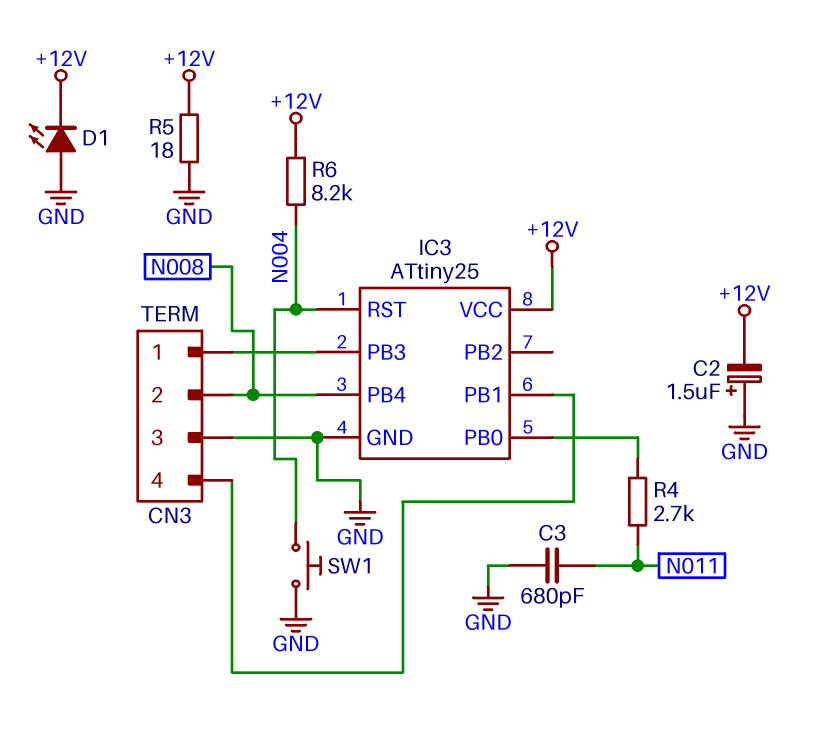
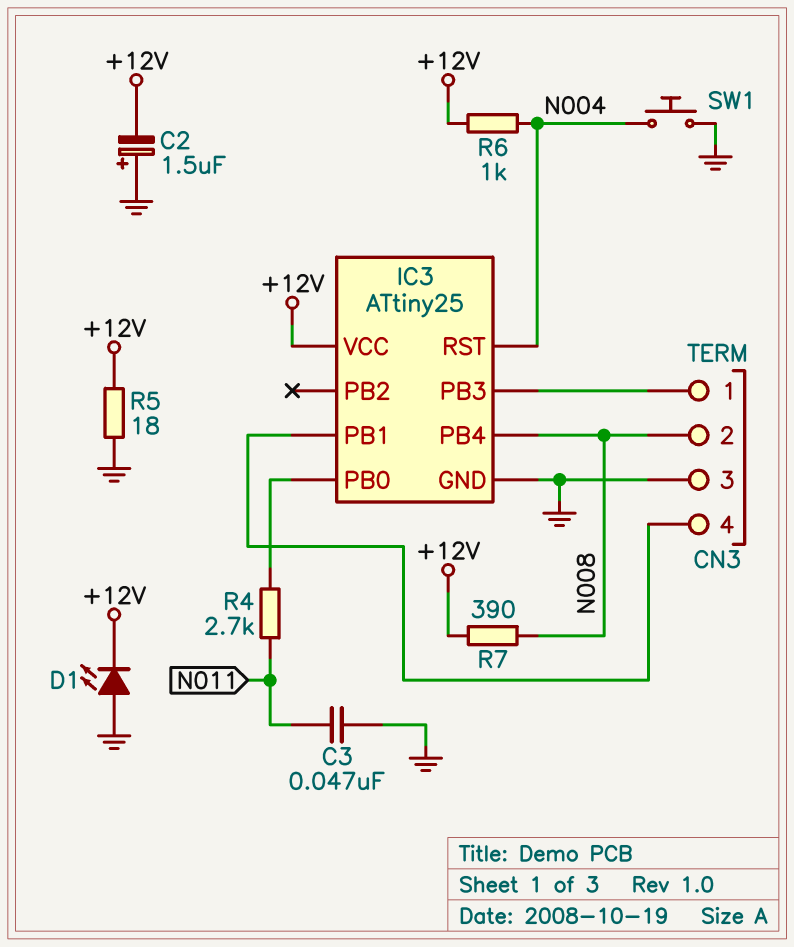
C3: 680pF (GND, N011) -> 47nF (GND, N011)
R6: 8.2k (+12V, N004) -> 1k (+12V, N004)
R7: none -> 390 (+12V, N008)

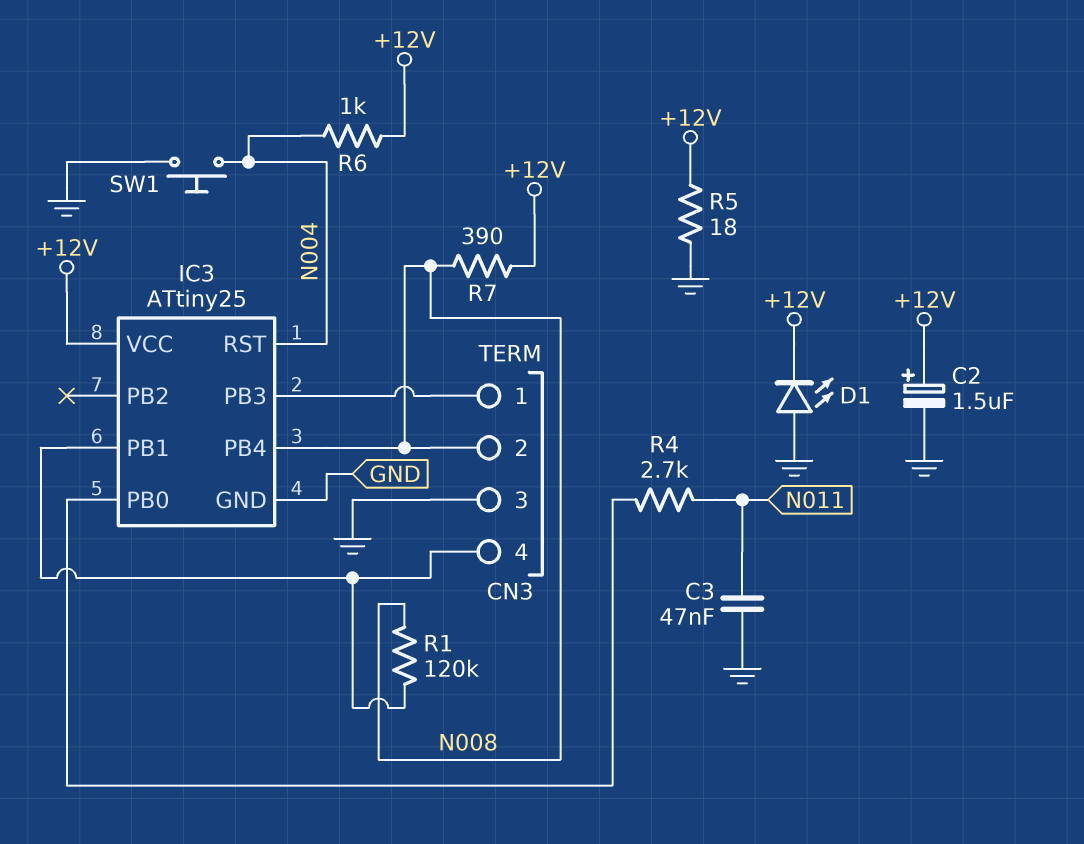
C2: 1.5uF (plus GND, minus +12V) -> 1.5uF (plus +12V, minus GND)
R1: none -> 120k (CN3/4, N008)

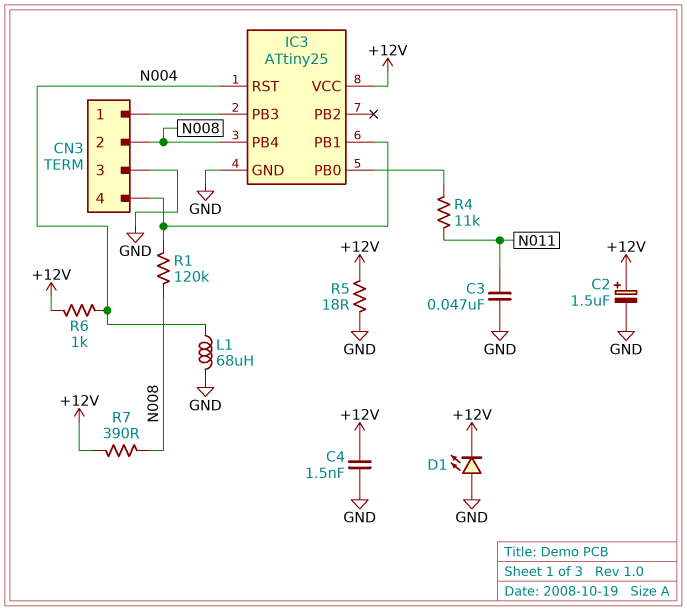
C4: none -> 1.5nF (+12V, GND)
L1: none -> 68uH (GND, N004)
R4: 2.7k (IC3/PB0, N011) -> 11k (IC3/PB0, N011)
SW1: button (GND, N004) -> none

